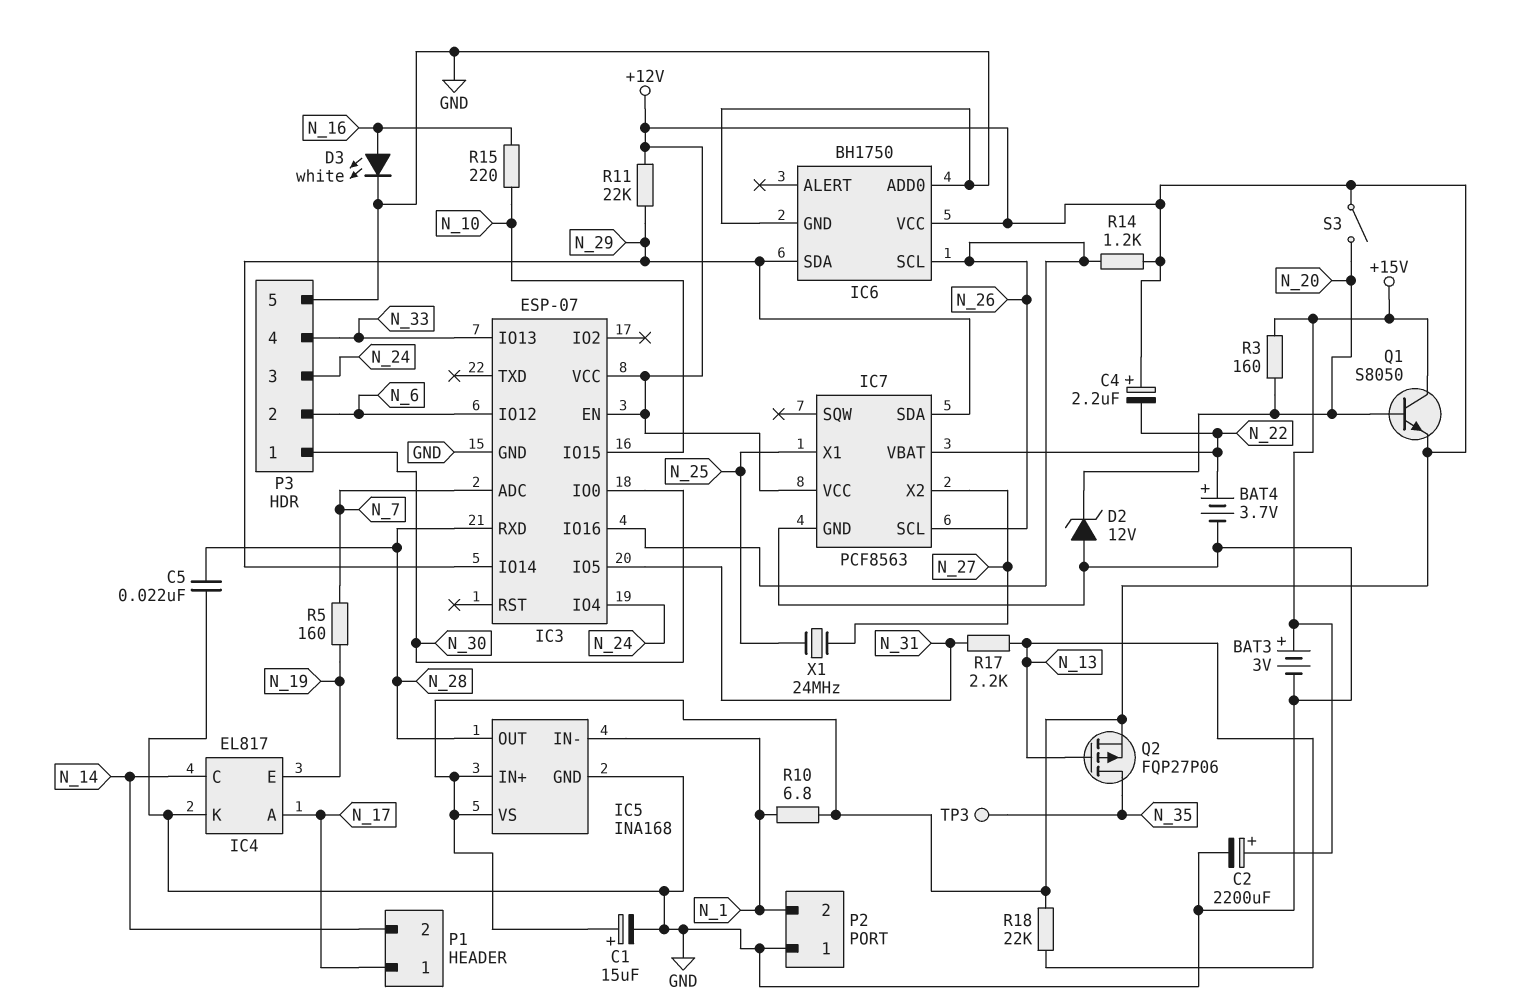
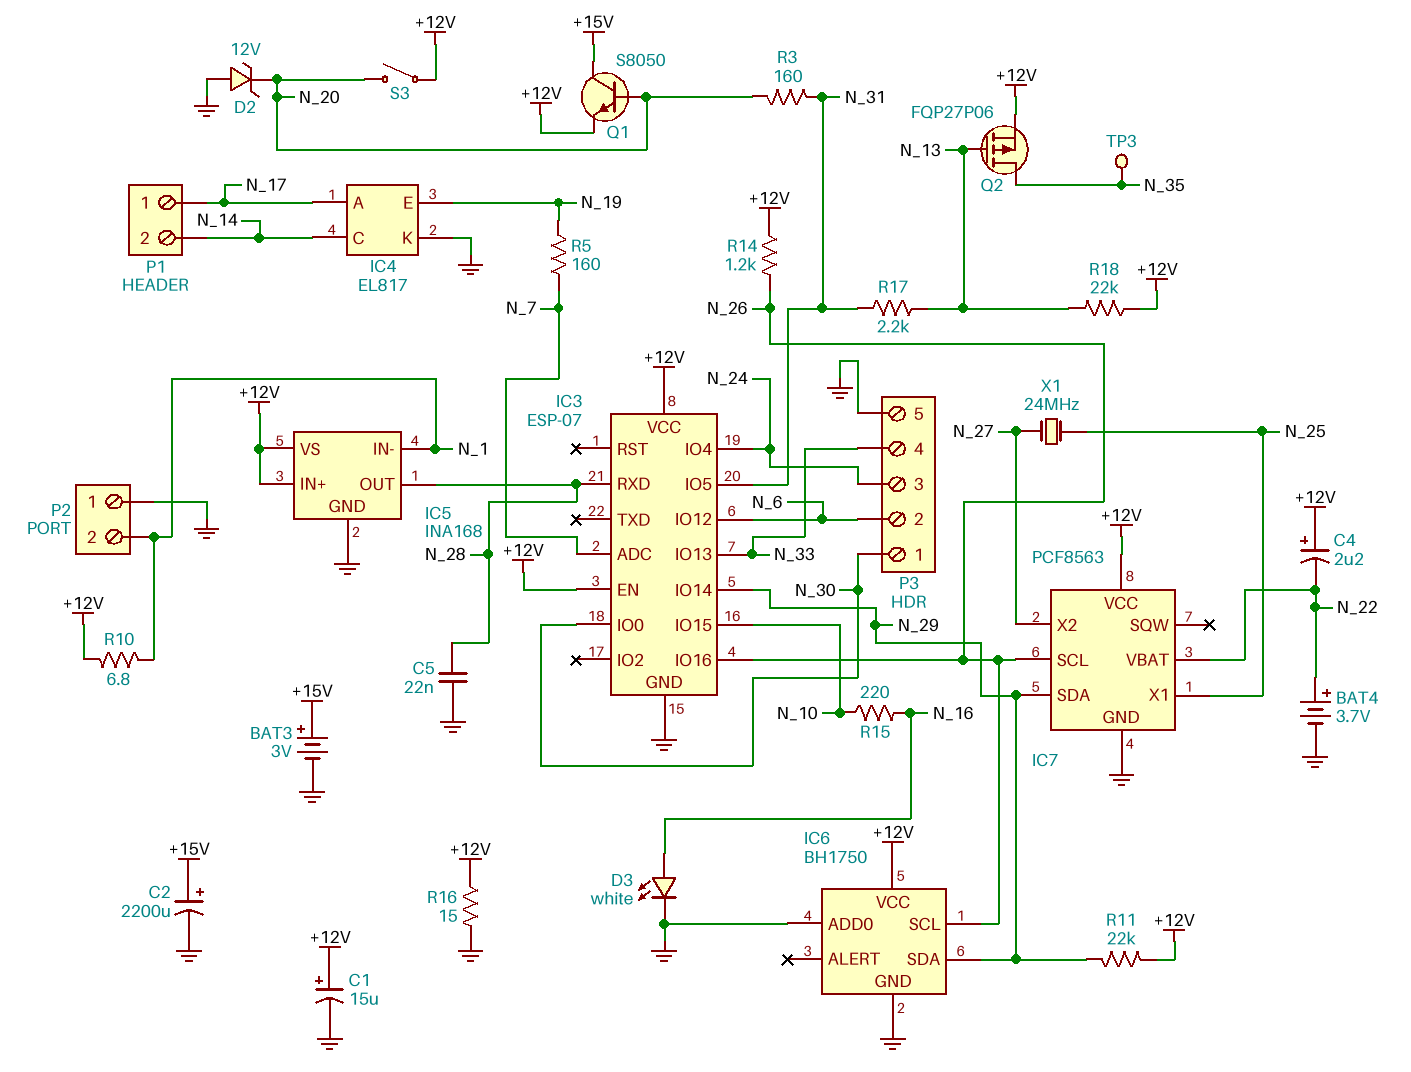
R3: 160 (+15V, N_20) -> 160 (N_20, N_31)
R16: none -> 15 (+12V, GND)

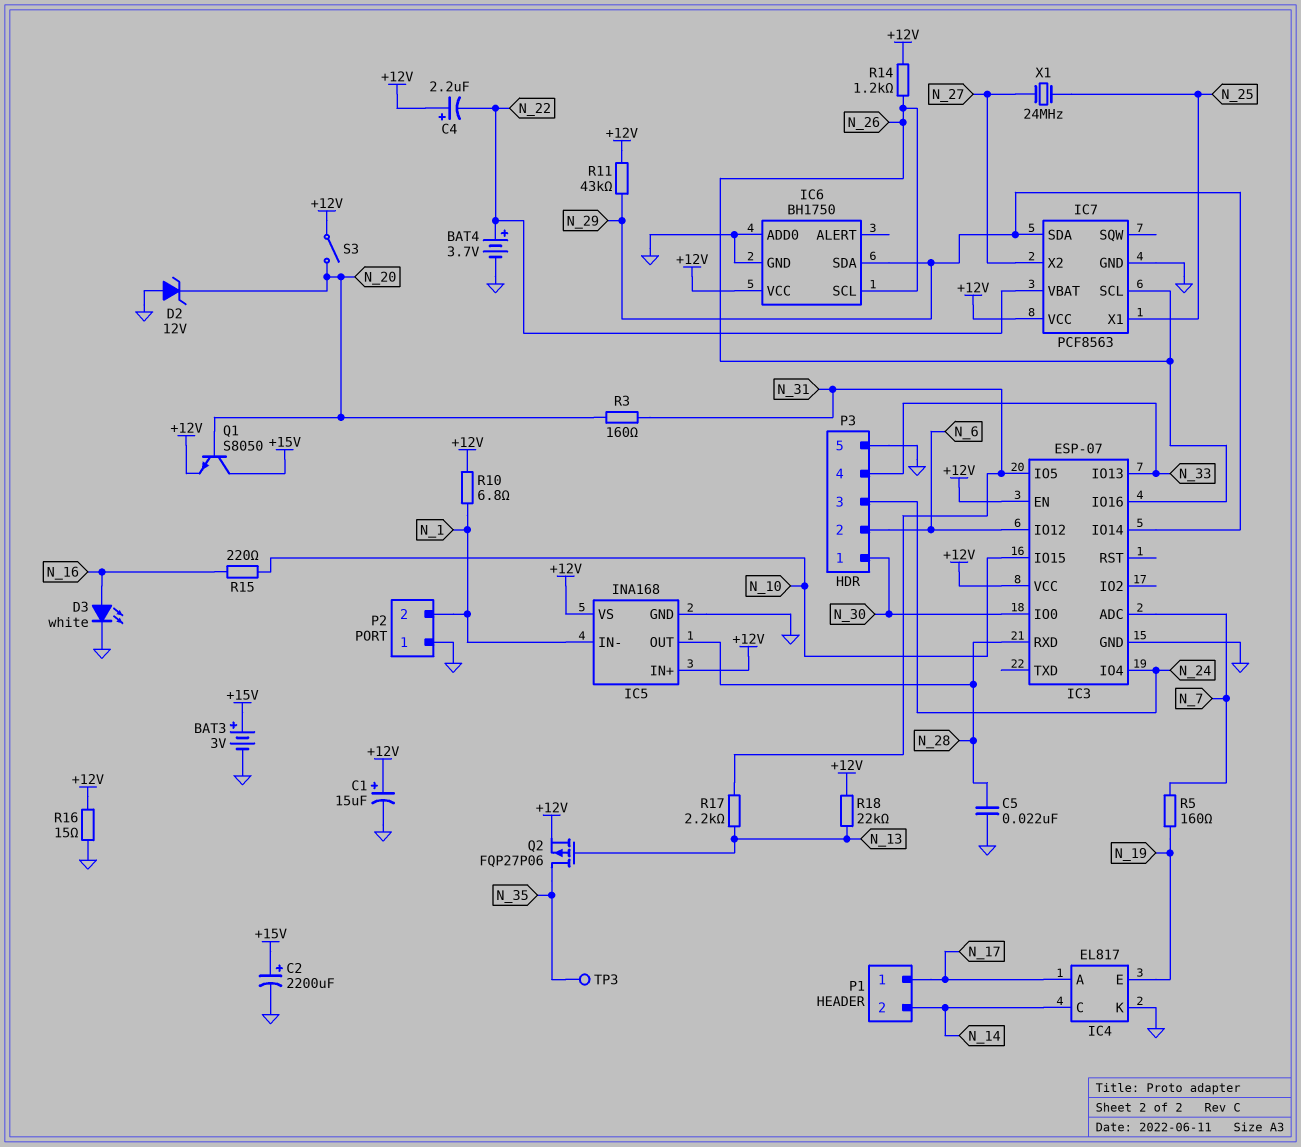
R11: 22k (+12V, N_29) -> 43k (+12V, N_29)

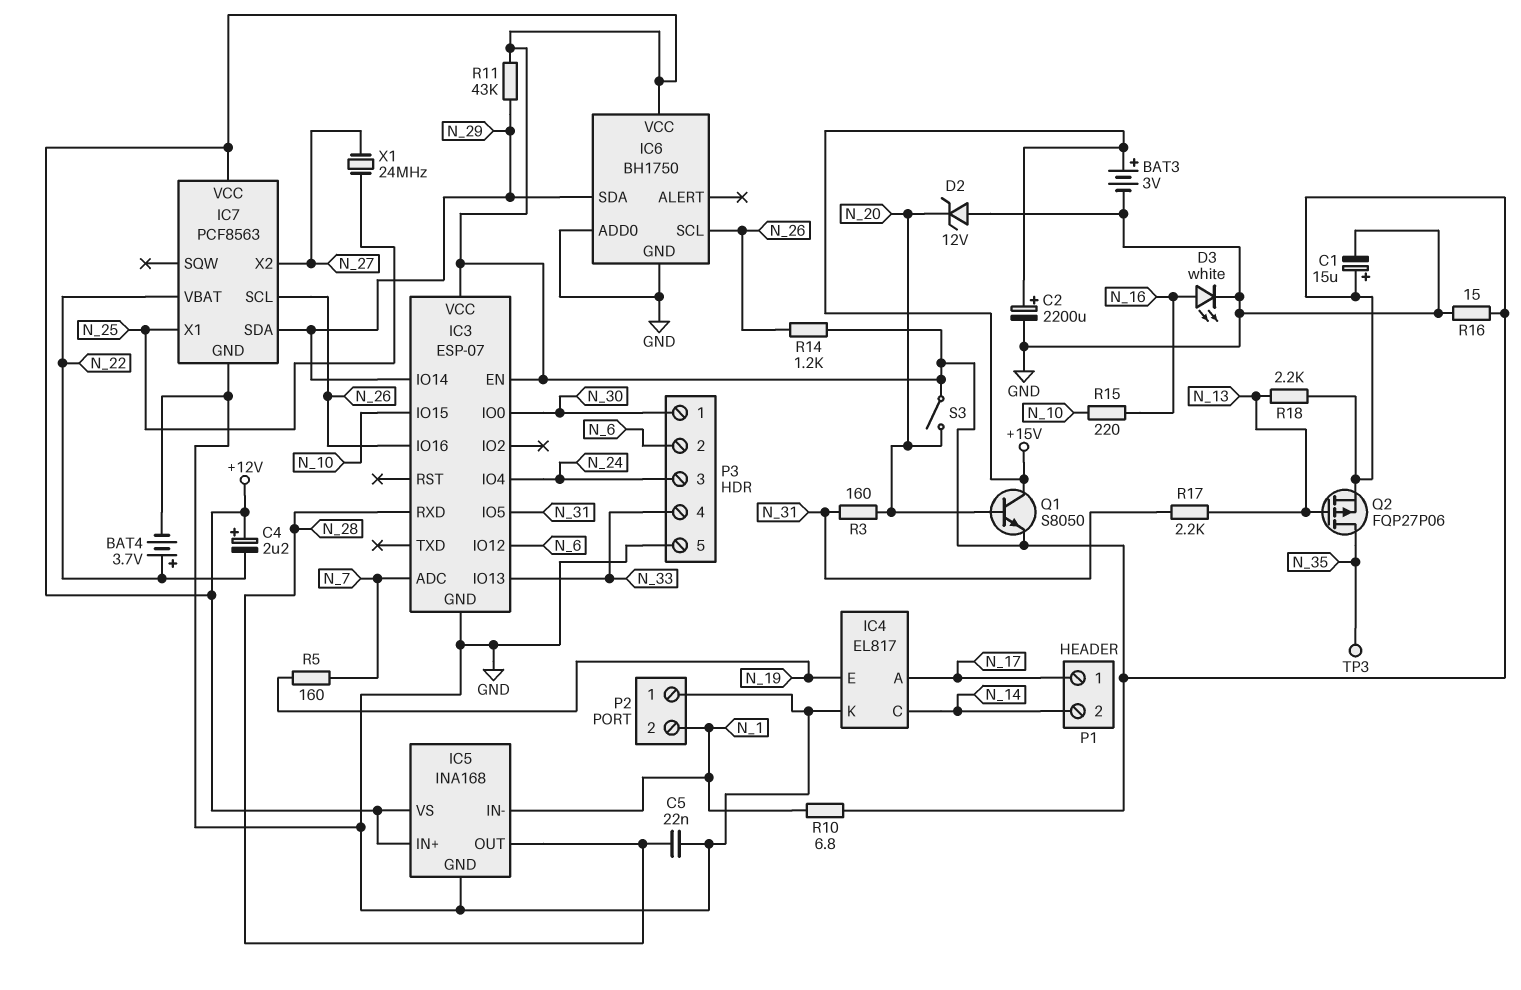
R18: 22k (+12V, N_13) -> 2.2k (+12V, N_13)

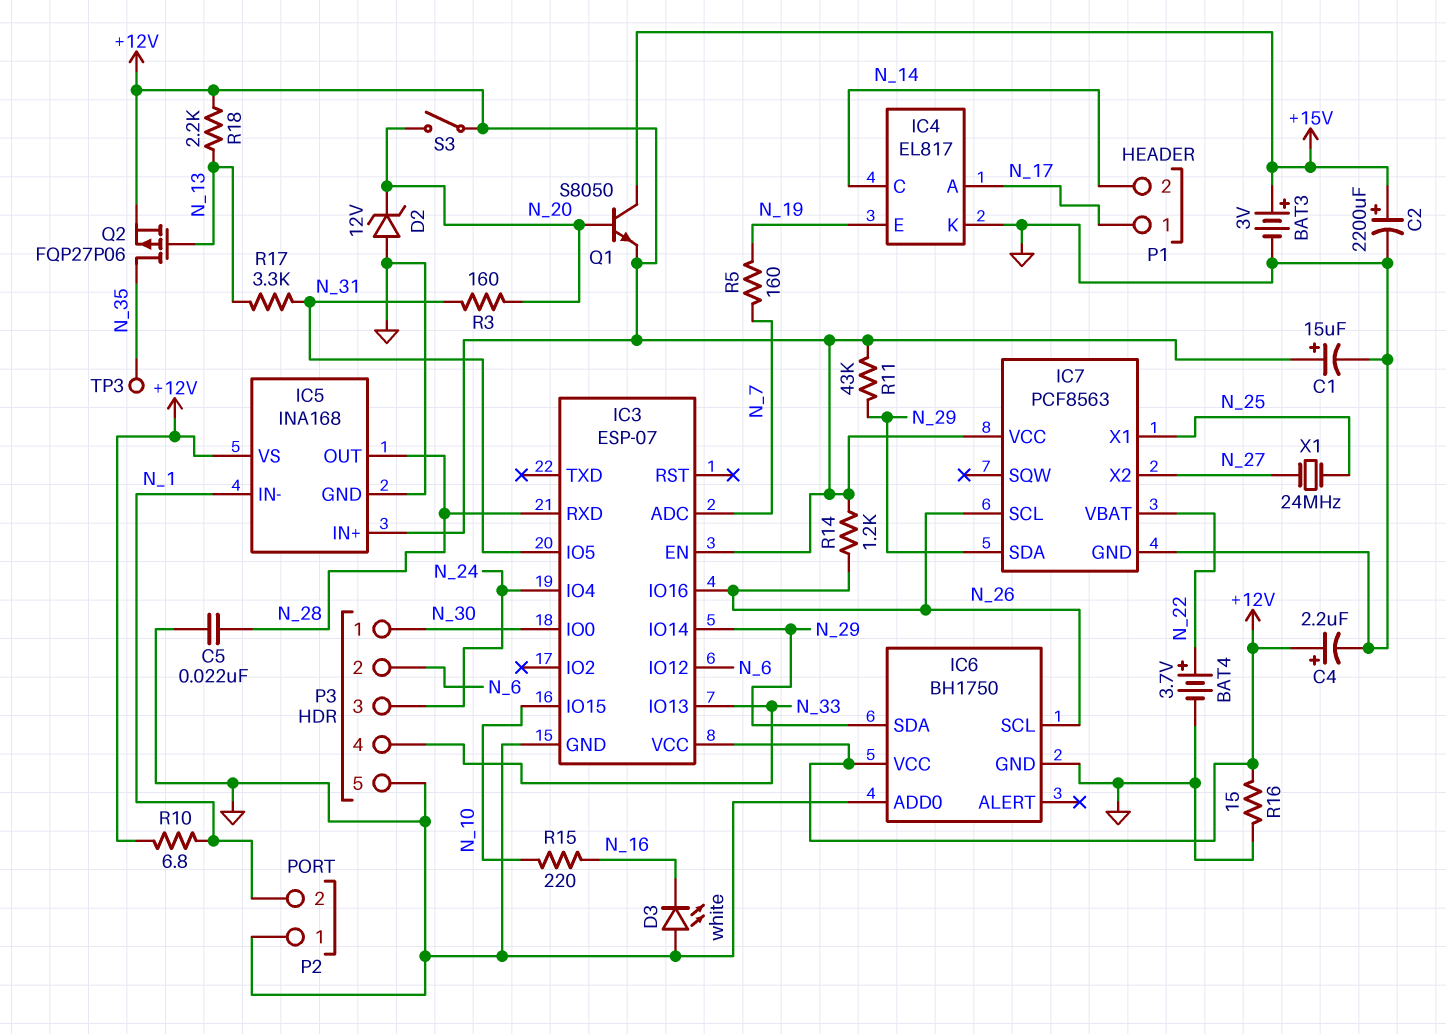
C4: 2.2uF (plus +12V, minus N_22) -> 2.2uF (plus +12V, minus GND)
D3: LED white (A N_16, K GND) -> LED white (A GND, K N_16)
R17: 2.2k (N_13, N_31) -> 3.3k (N_13, N_31)

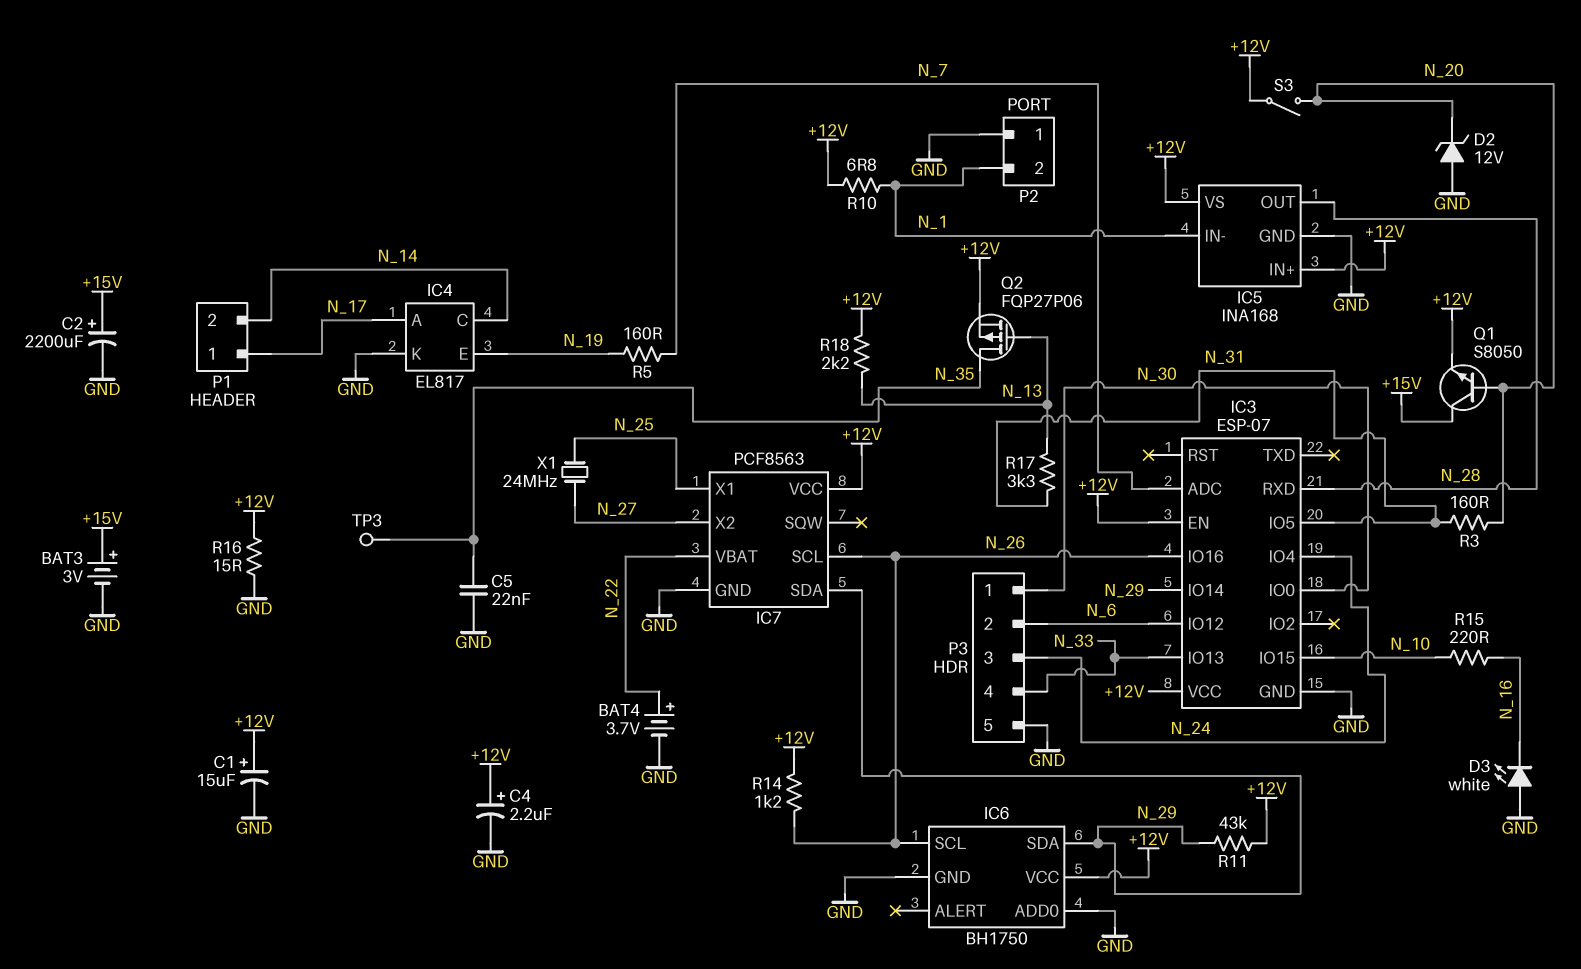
C5: 22nF (GND, N_28) -> 22nF (GND, N_35)

